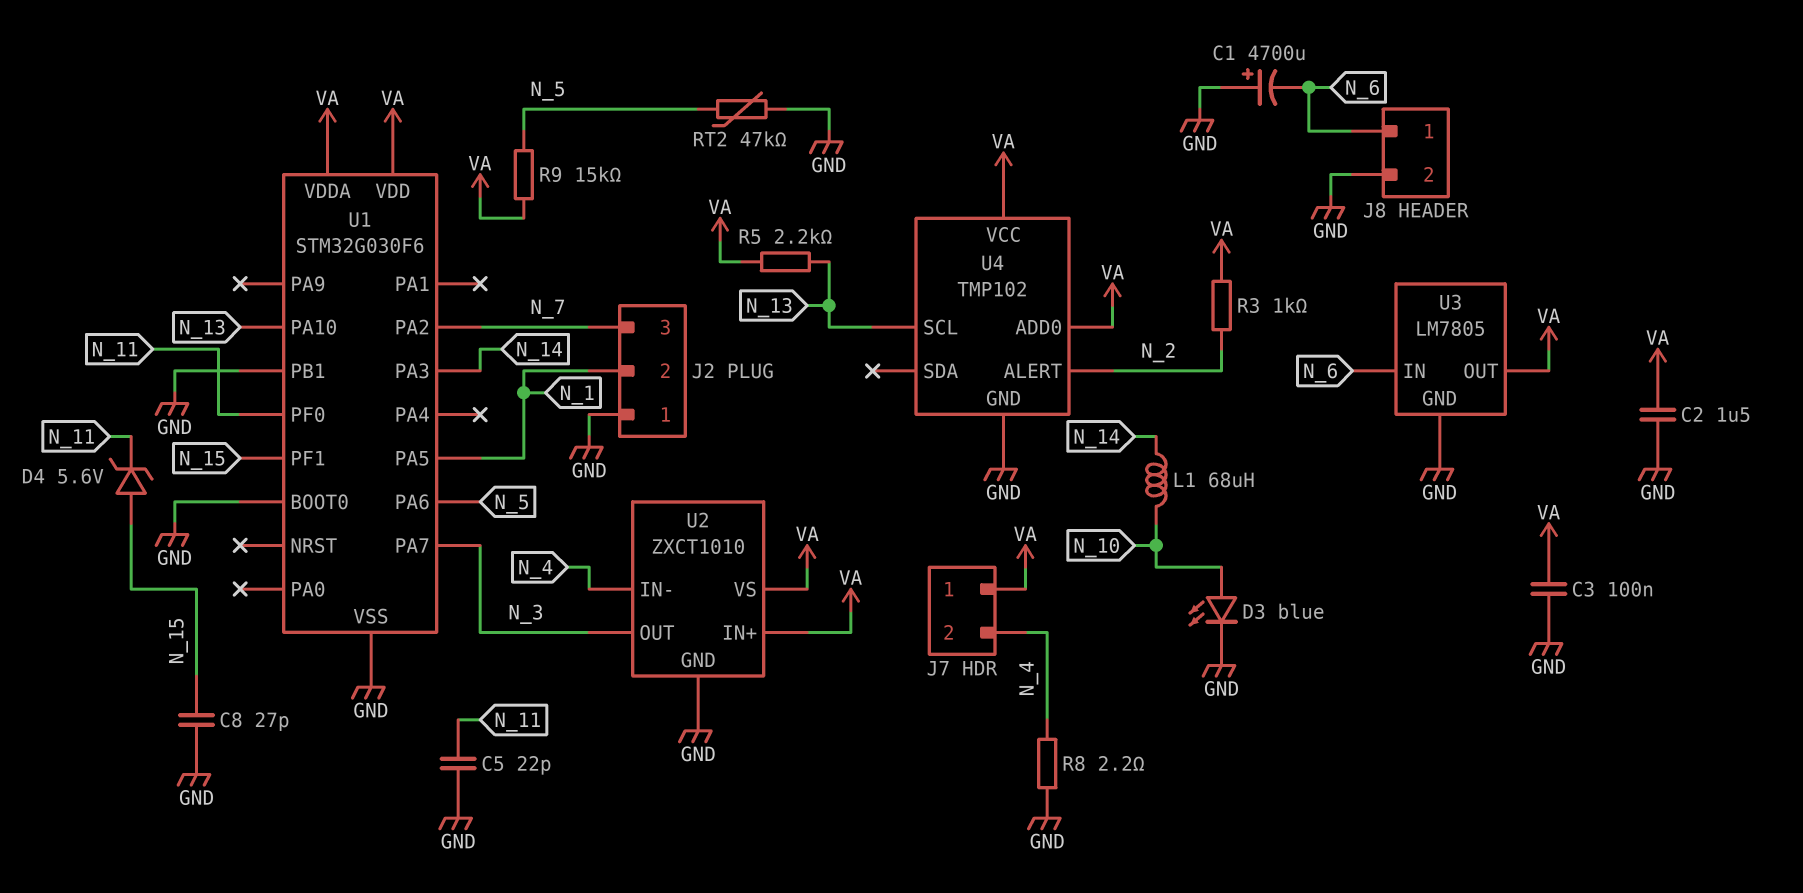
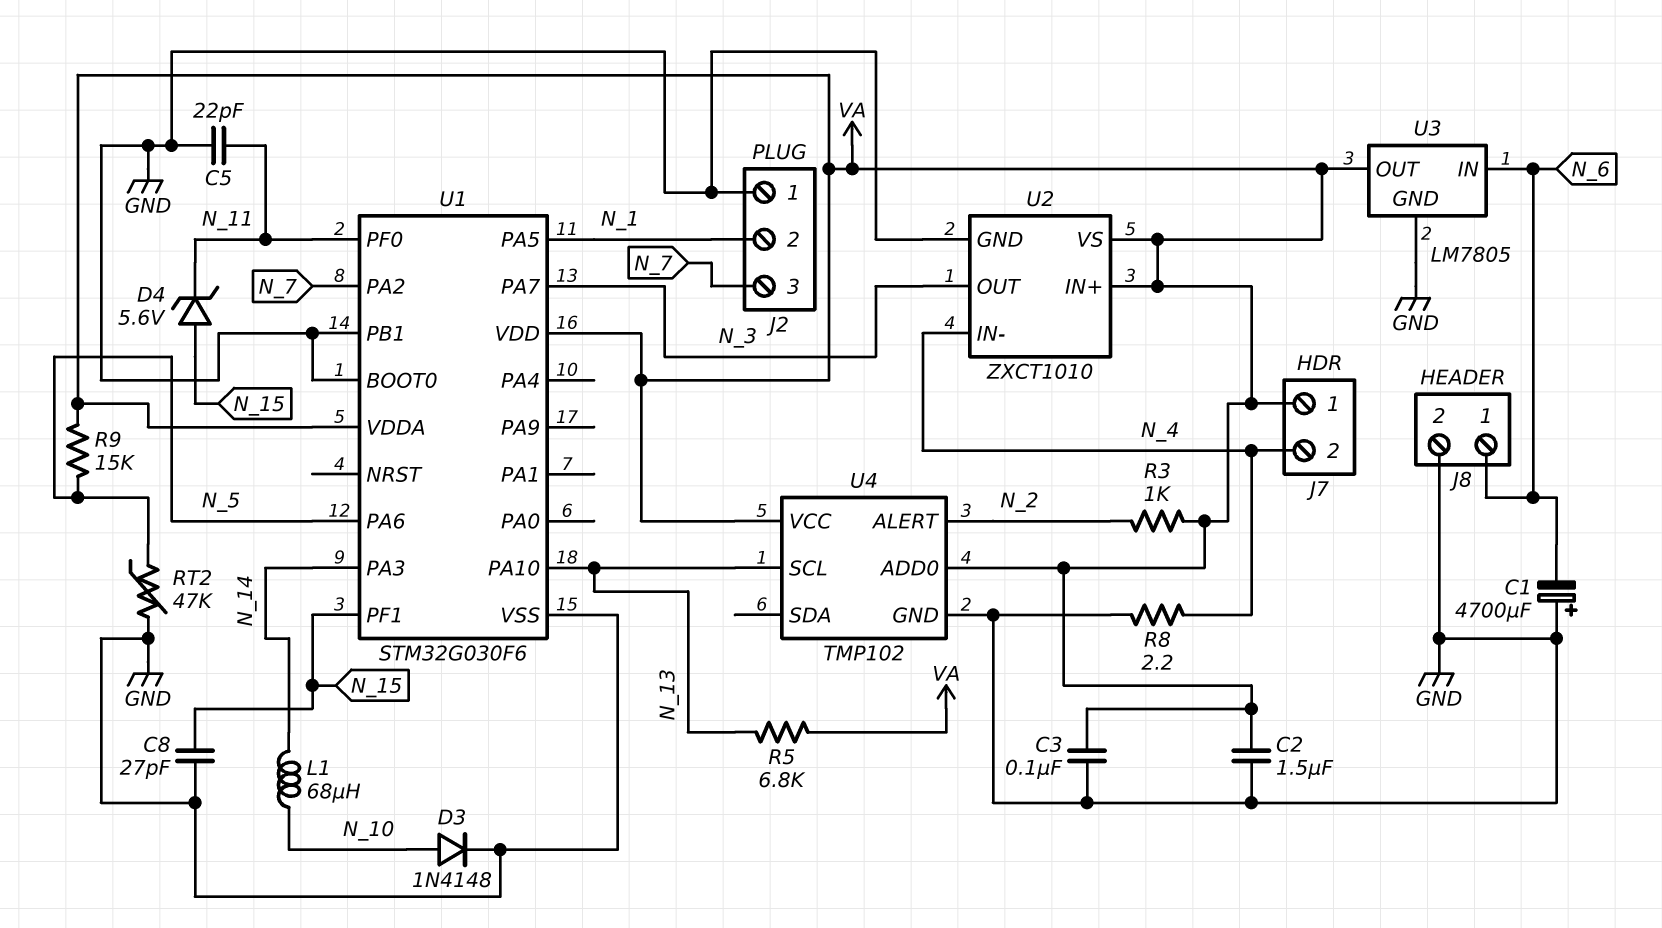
D3: LED blue (A N_10, K GND) -> diode 1N4148 (A N_10, K GND)
R5: 2.2k (N_13, VA) -> 6.8k (N_13, VA)

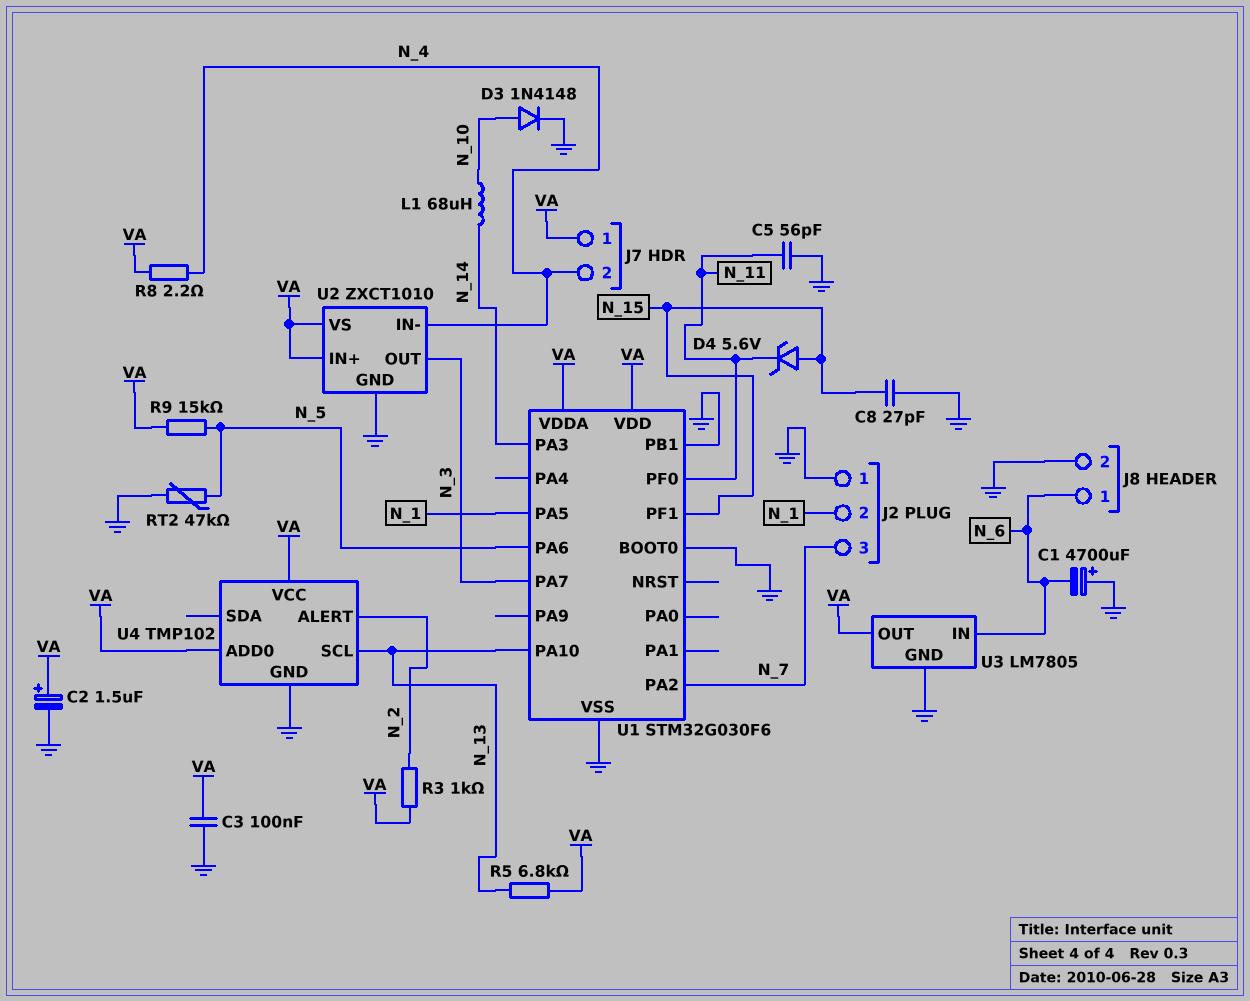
C2: 1.5uF (GND, VA) -> 1.5uF (plus VA, minus GND)
C5: 22pF (GND, N_11) -> 56pF (GND, N_11)
R8: 2.2 (GND, N_4) -> 2.2 (N_4, VA)

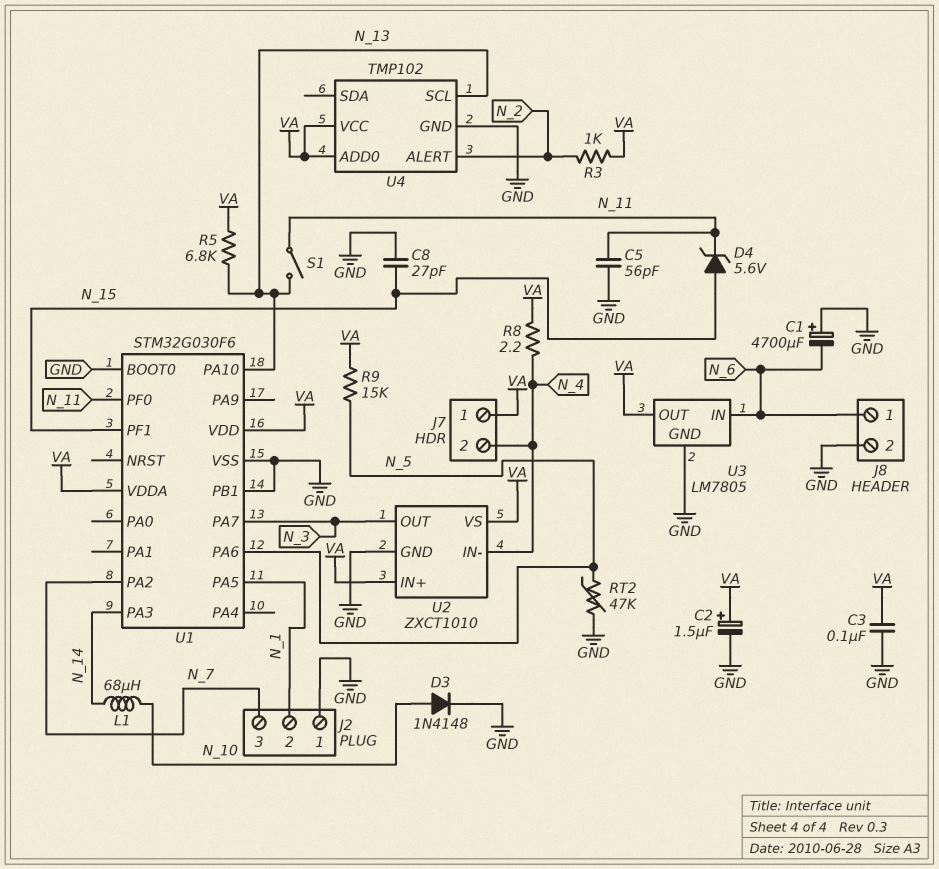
S1: none -> switch (N_11, N_13)

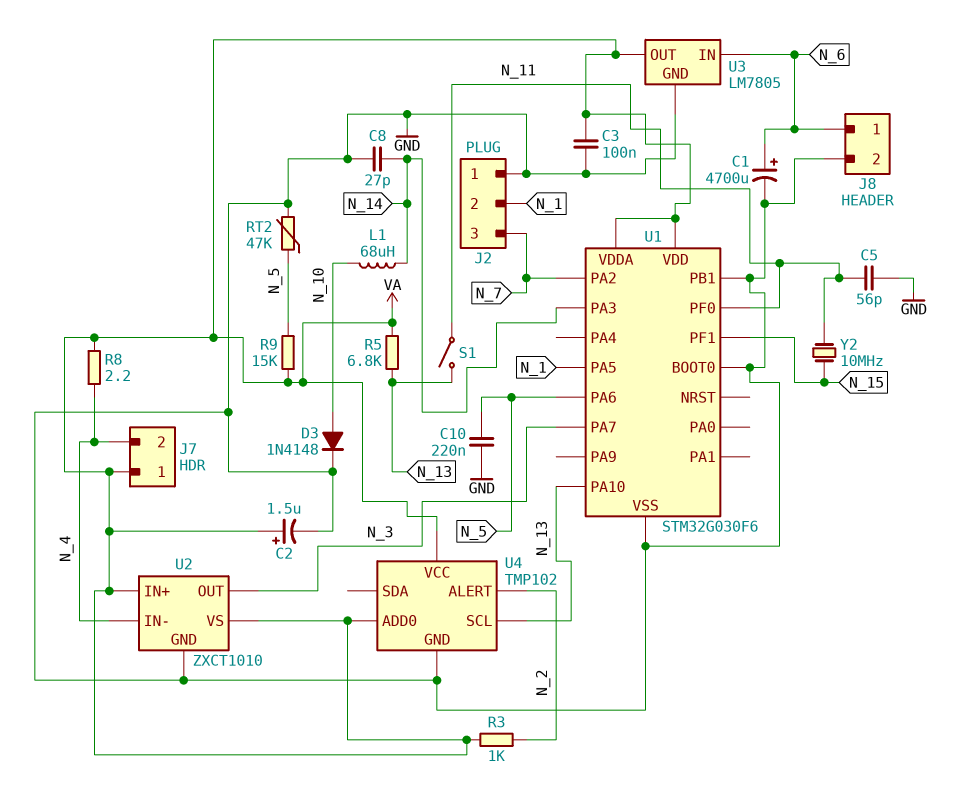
C1: 4700uF (plus GND, minus N_6) -> 4700uF (plus N_6, minus GND)
C8: 27pF (GND, N_15) -> 27pF (GND, N_14)
C10: none -> 220nF (GND, N_5)
D4: zener 5.6V (A N_15, K N_11) -> none
Y2: none -> 10MHz (N_11, N_15)

